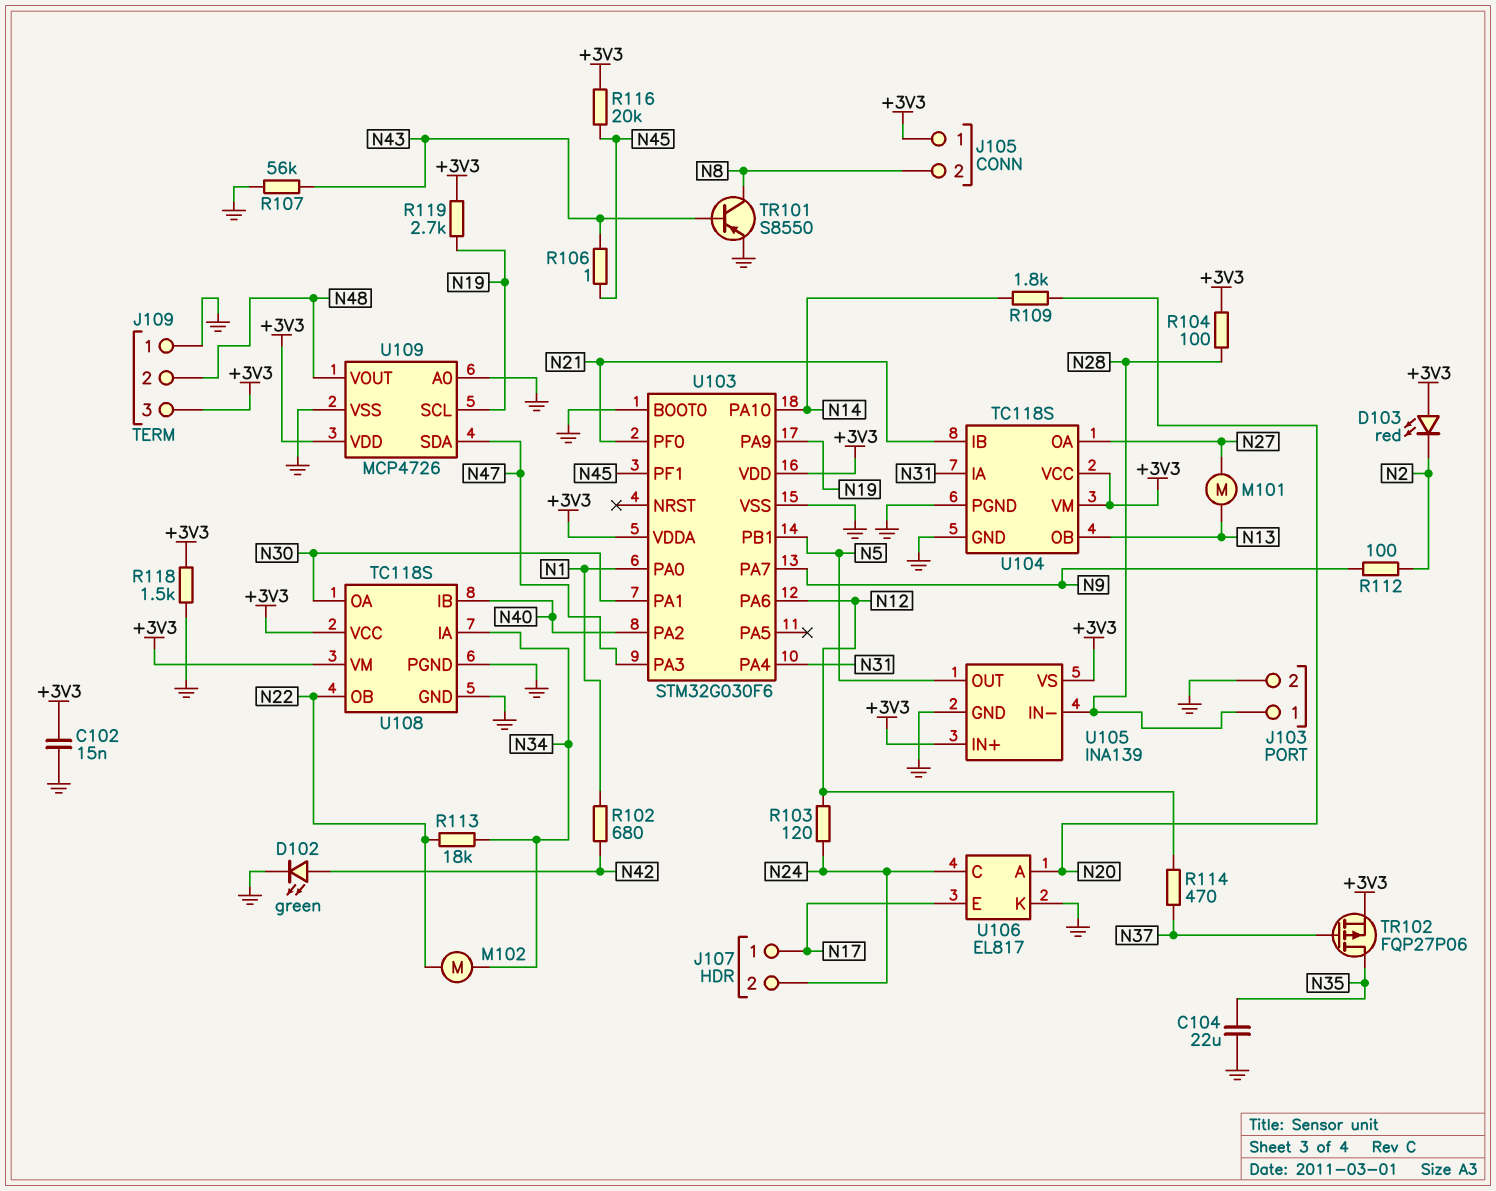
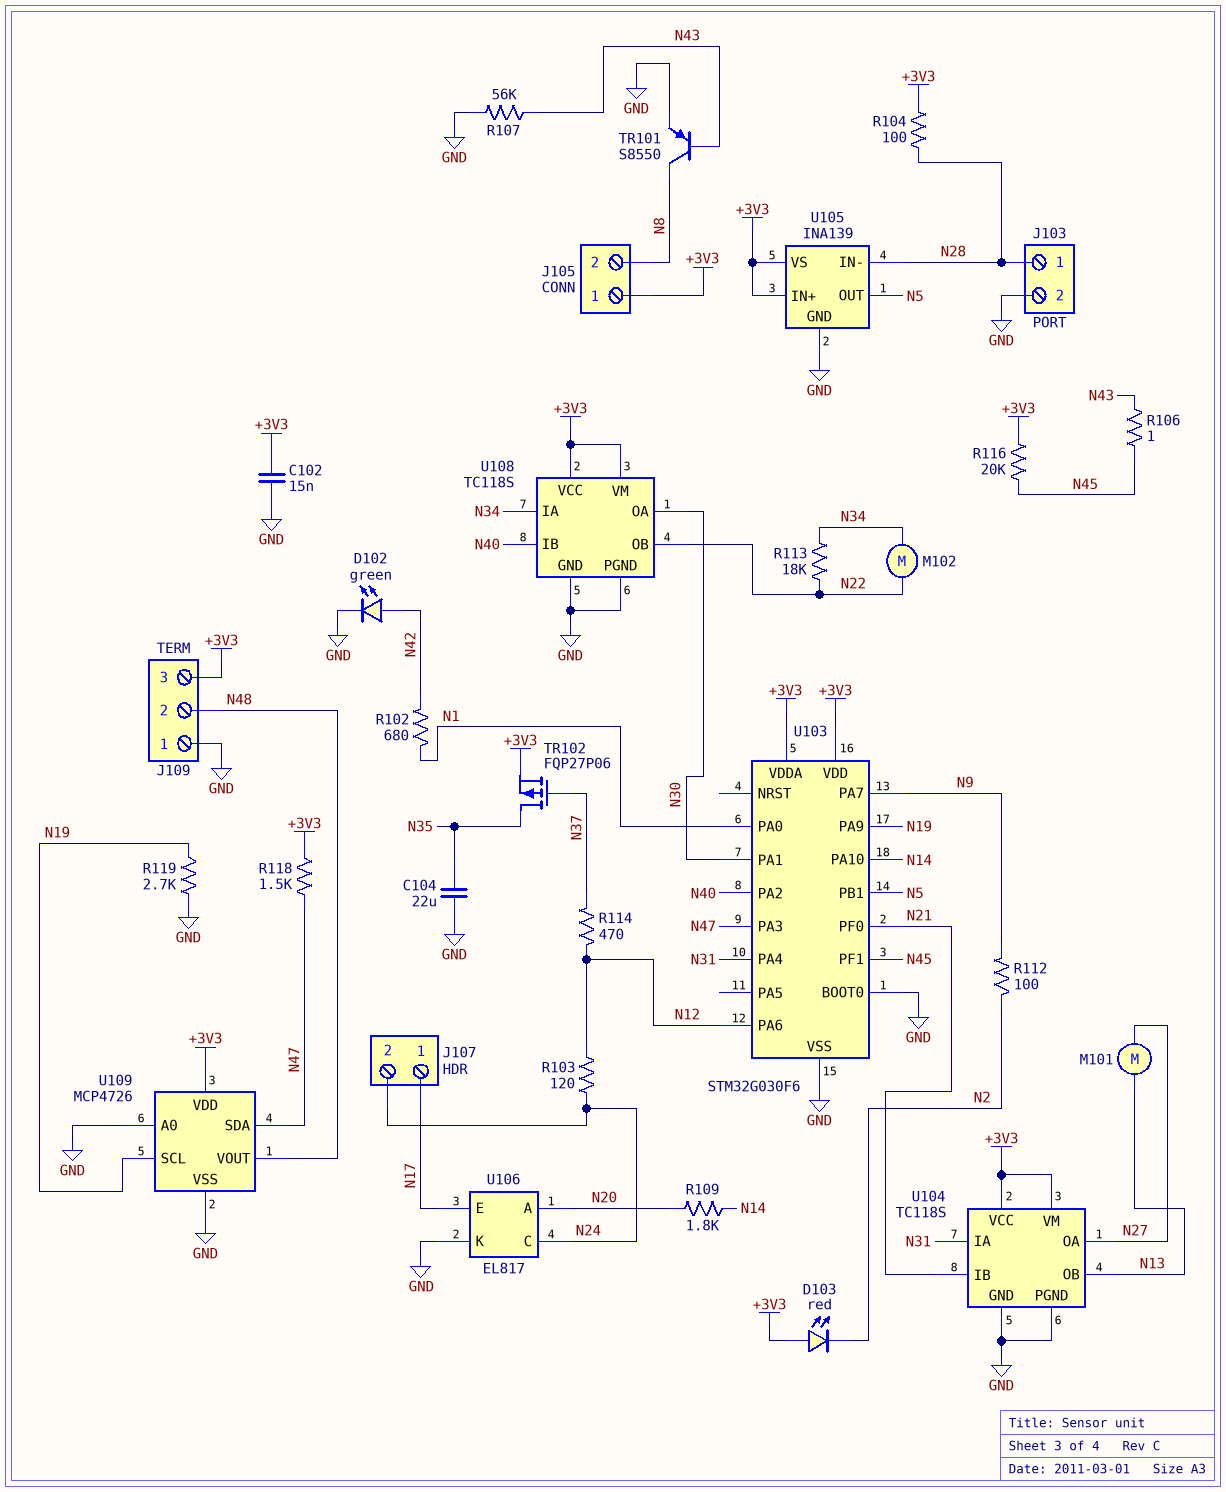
R118: 1.5k (+3V3, GND) -> 1.5k (+3V3, N47)
R119: 2.7k (+3V3, N19) -> 2.7k (GND, N19)

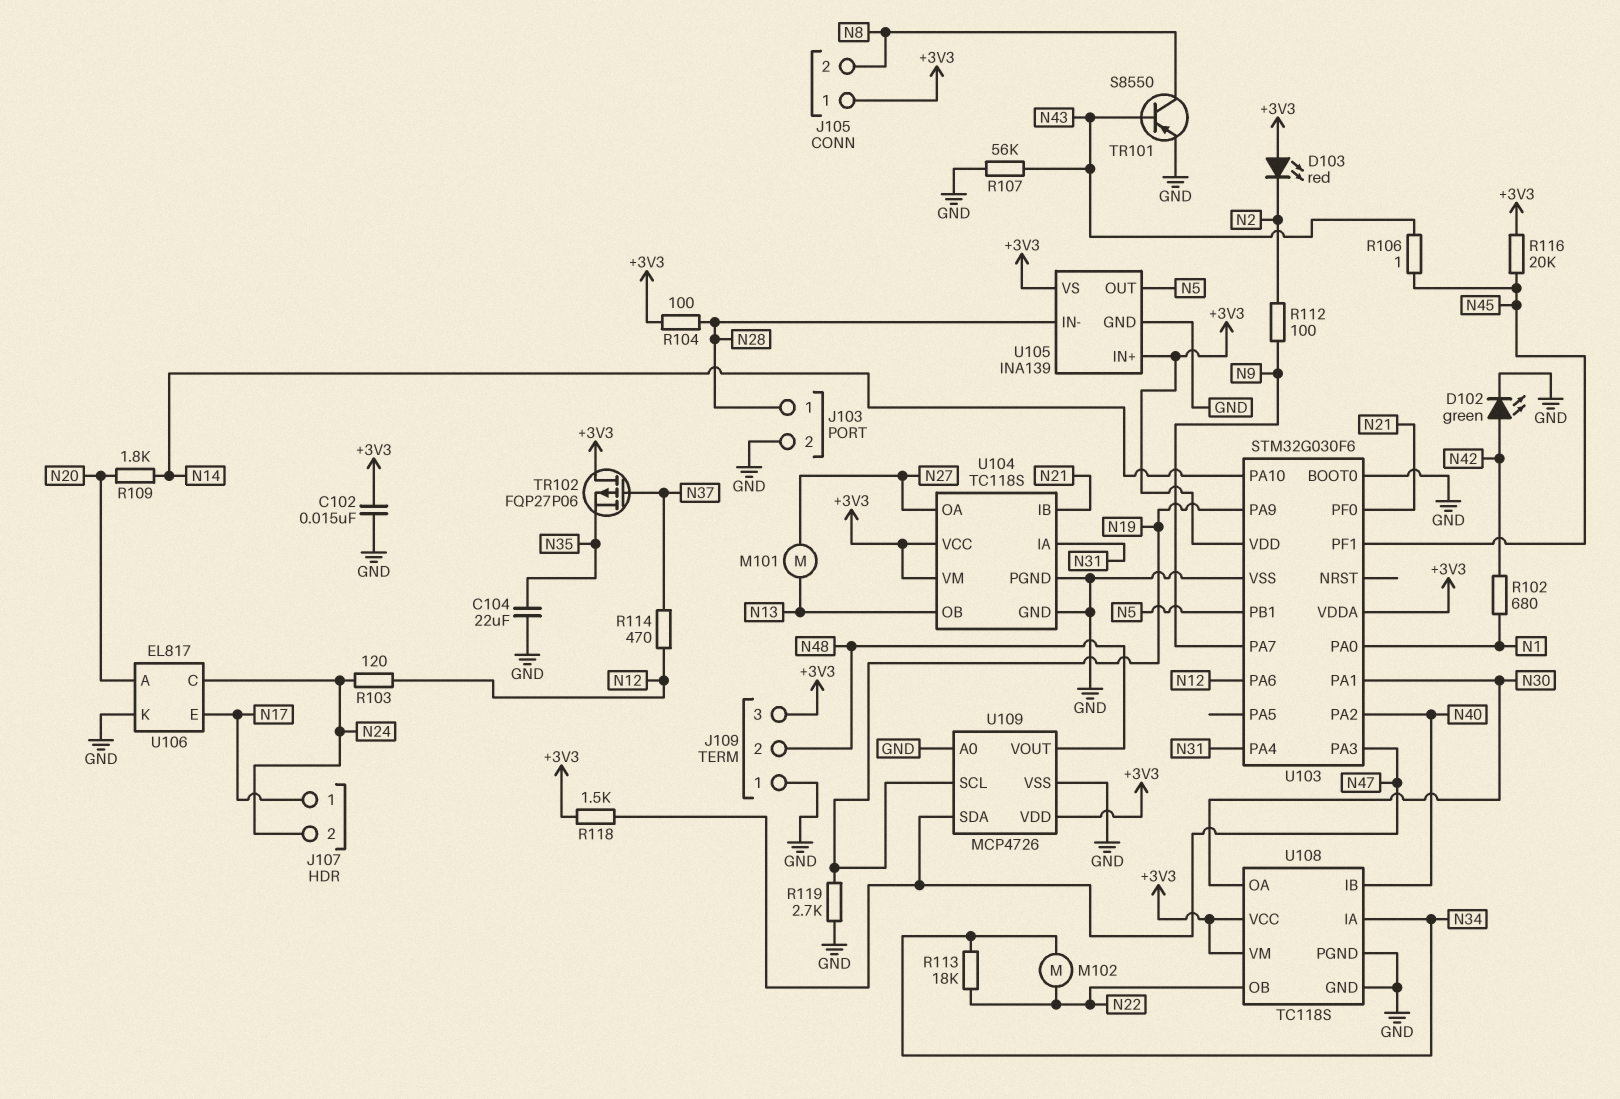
TR102: PMOS FQP27P06 (G N37, D N35, S +3V3) -> PMOS FQP27P06 (G N37, D +3V3, S N35)

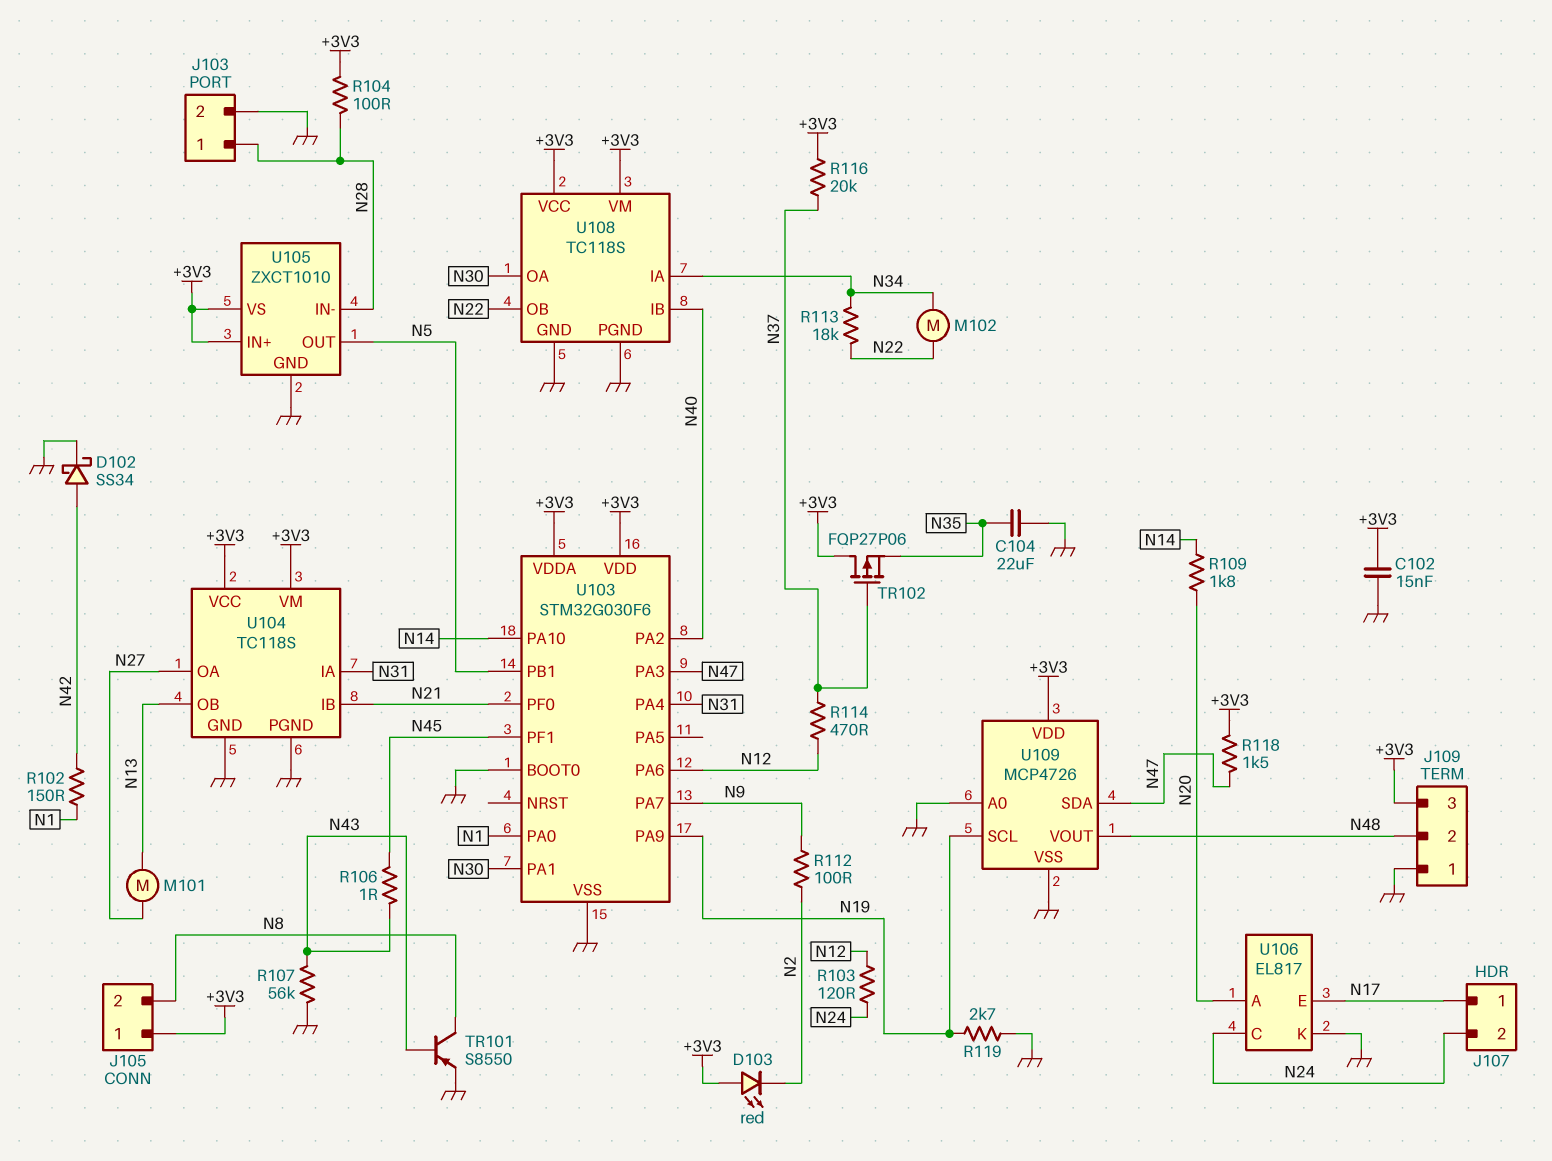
D102: LED green (A N42, K GND) -> schottky SS34 (A N42, K GND)
R102: 680 (N1, N42) -> 150 (N1, N42)
R116: 20k (+3V3, N45) -> 20k (+3V3, N37)
U105: INA139 -> ZXCT1010

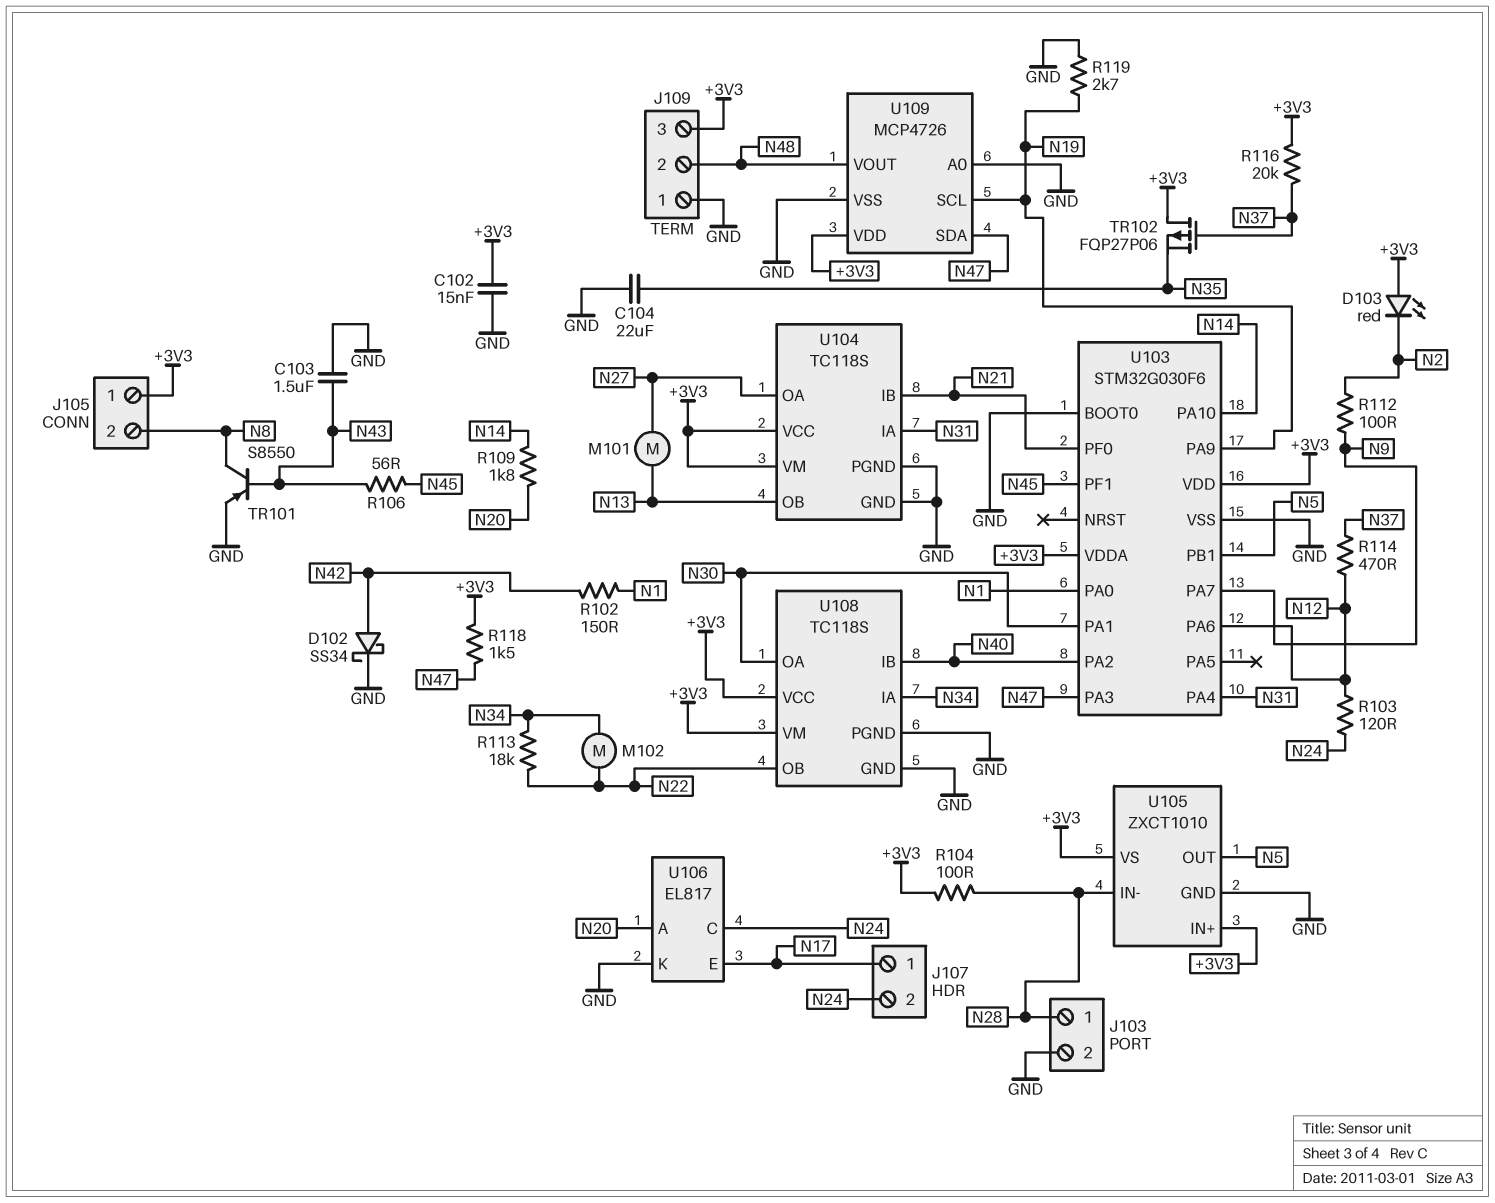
C103: none -> 1.5uF (GND, N43)
R106: 1 (N43, N45) -> 56 (N43, N45)
R107: 56k (GND, N43) -> none

